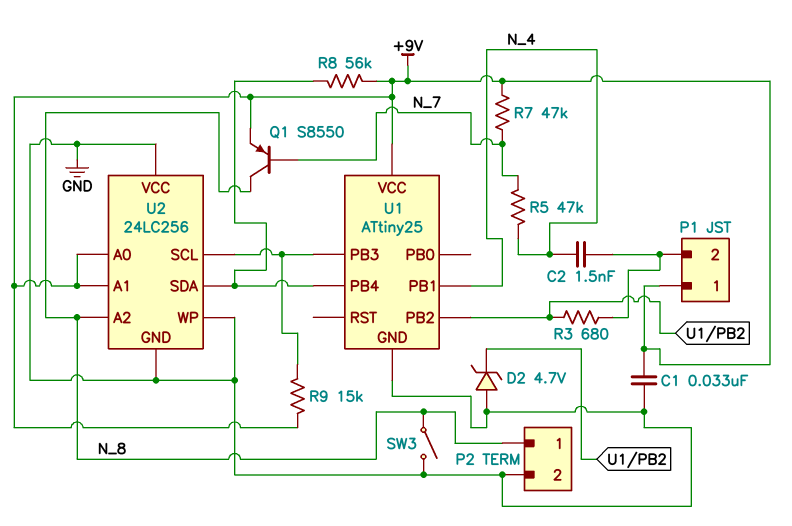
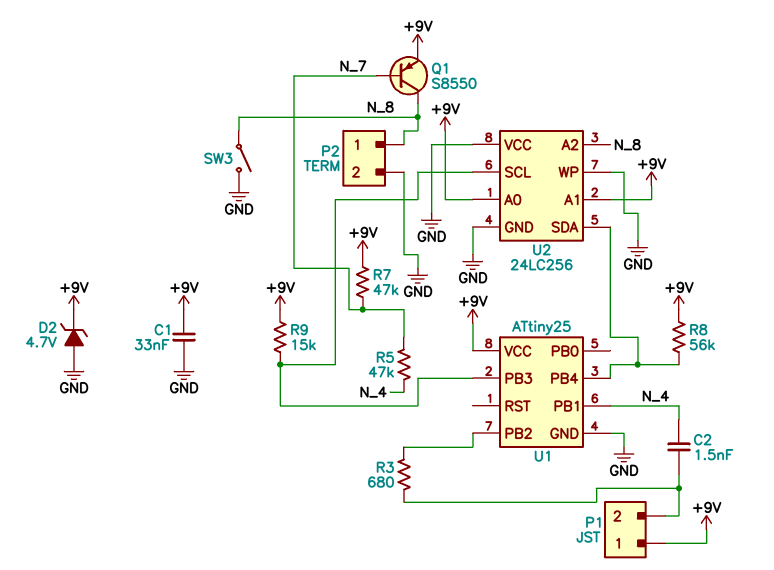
D2: zener 4.7V (A GND, K U1/PB2) -> zener 4.7V (A GND, K +9V)

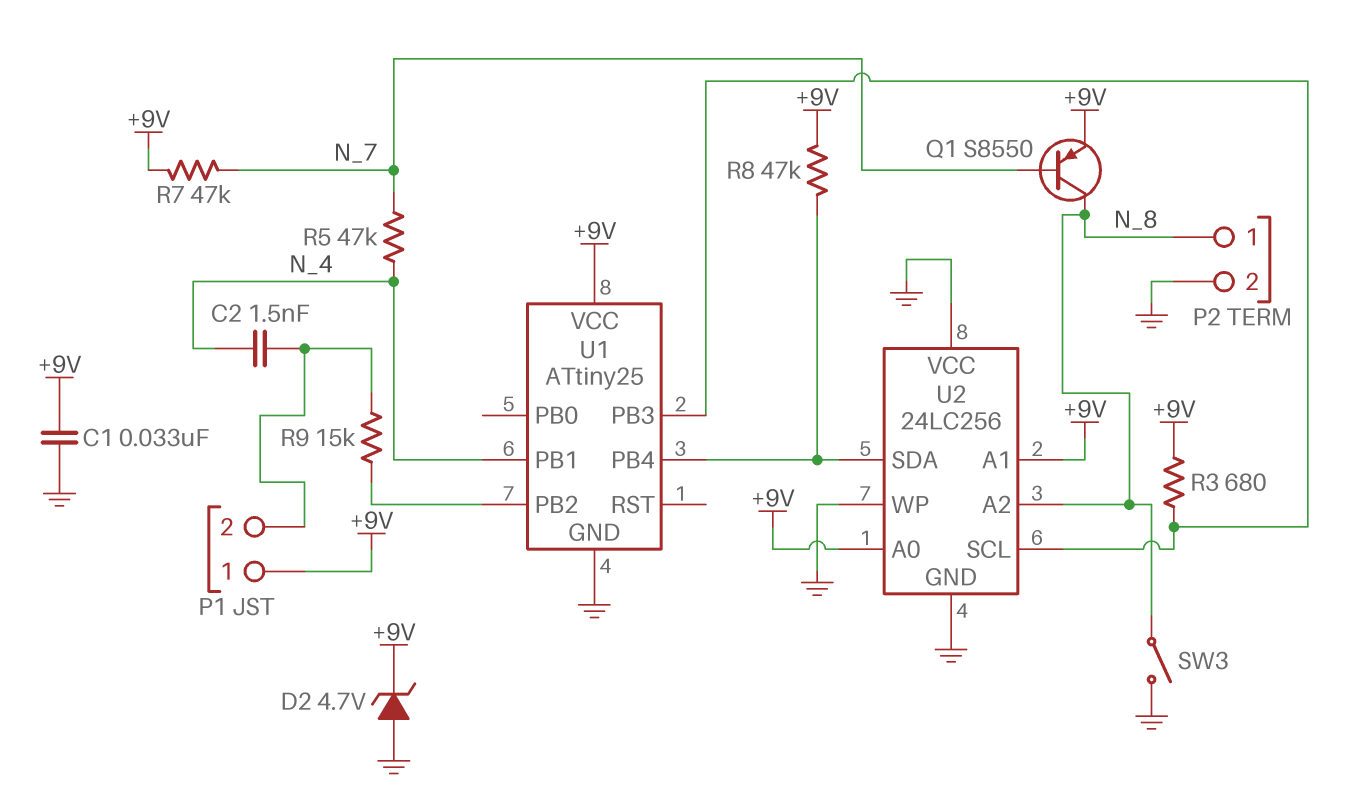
R3: 680 (P1/2, U1/PB2) -> 680 (+9V, U1/PB3)
R8: 56k (+9V, U1/PB4) -> 47k (+9V, U1/PB4)
R9: 15k (+9V, U1/PB3) -> 15k (P1/2, U1/PB2)

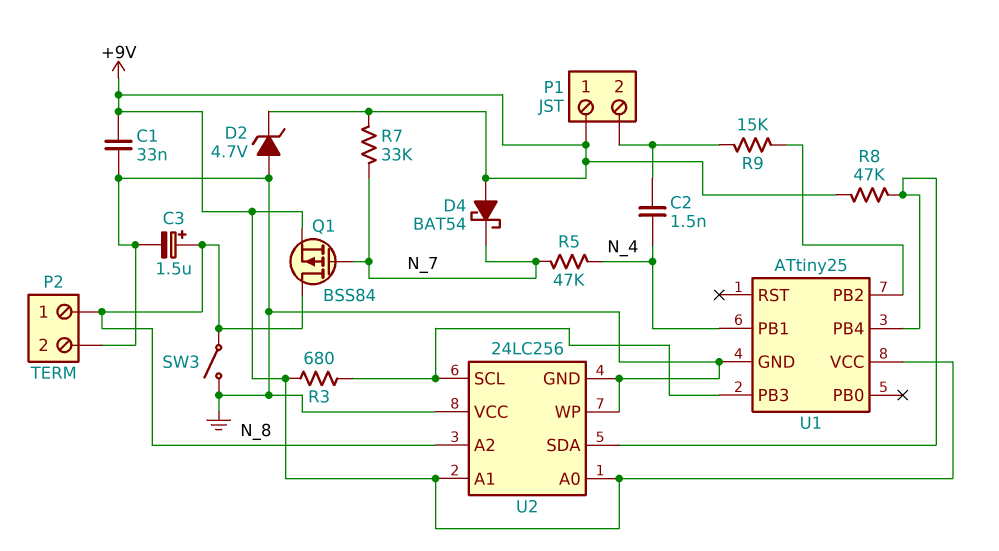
C3: none -> 1.5uF (plus N_8, minus GND)
D4: none -> schottky BAT54 (A +9V, K N_7)
Q1: PNP S8550 (B N_7, C N_8, E +9V) -> PMOS BSS84 (G N_7, D N_8, S +9V)
R7: 47k (+9V, N_7) -> 33k (+9V, N_7)

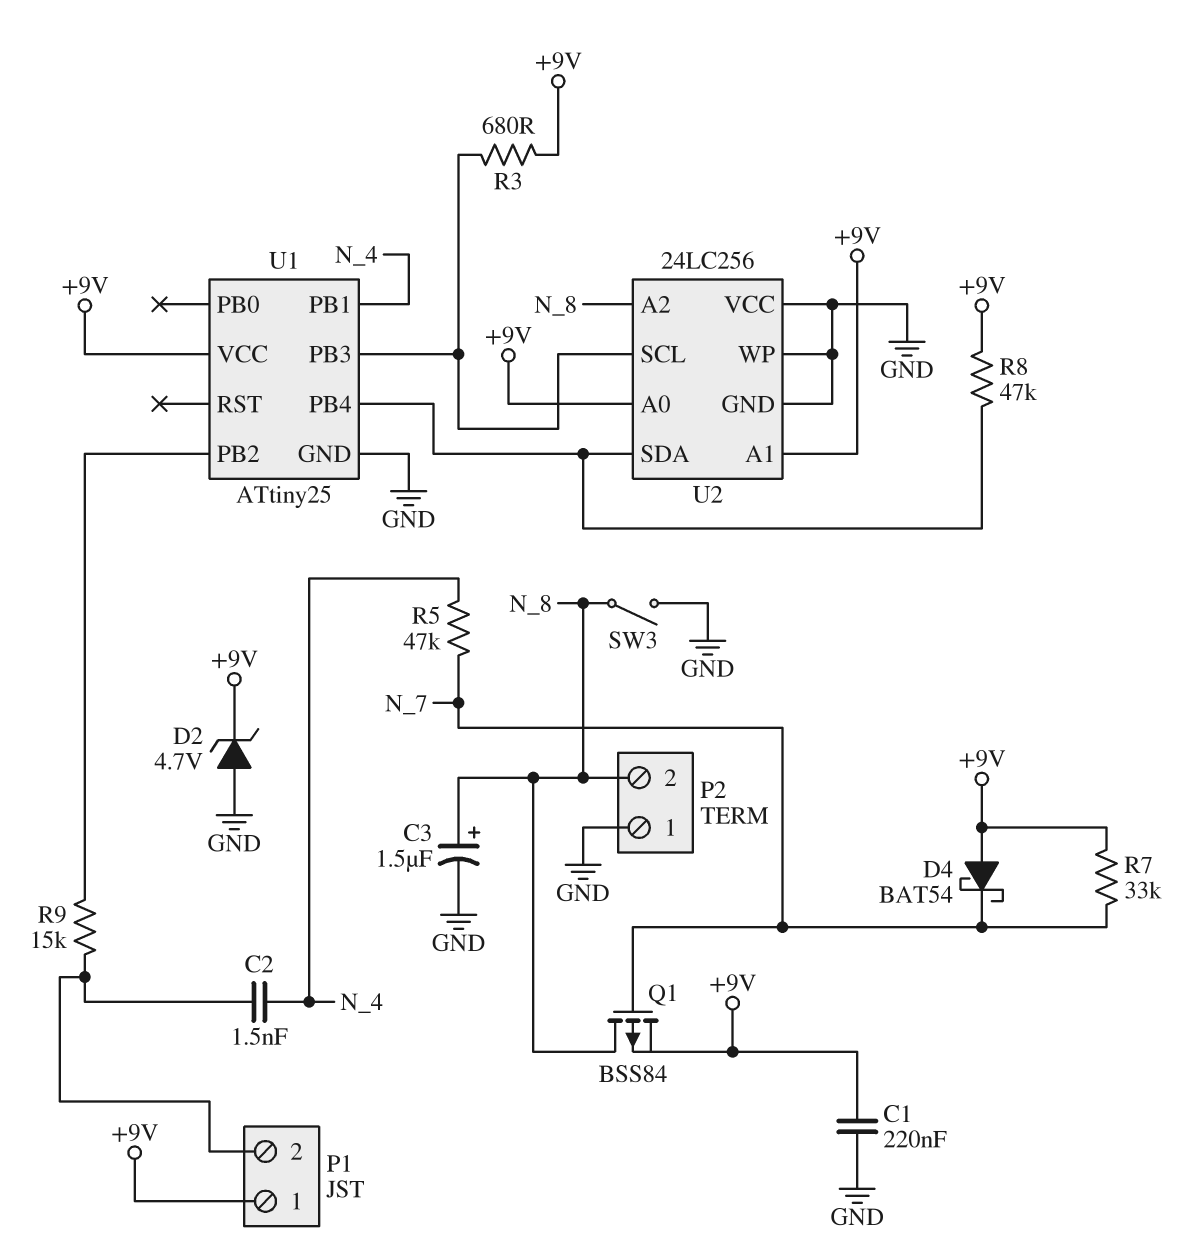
C1: 33nF (+9V, GND) -> 220nF (+9V, GND)
P2 pin 1: N_8 -> GND
P2 pin 2: GND -> N_8

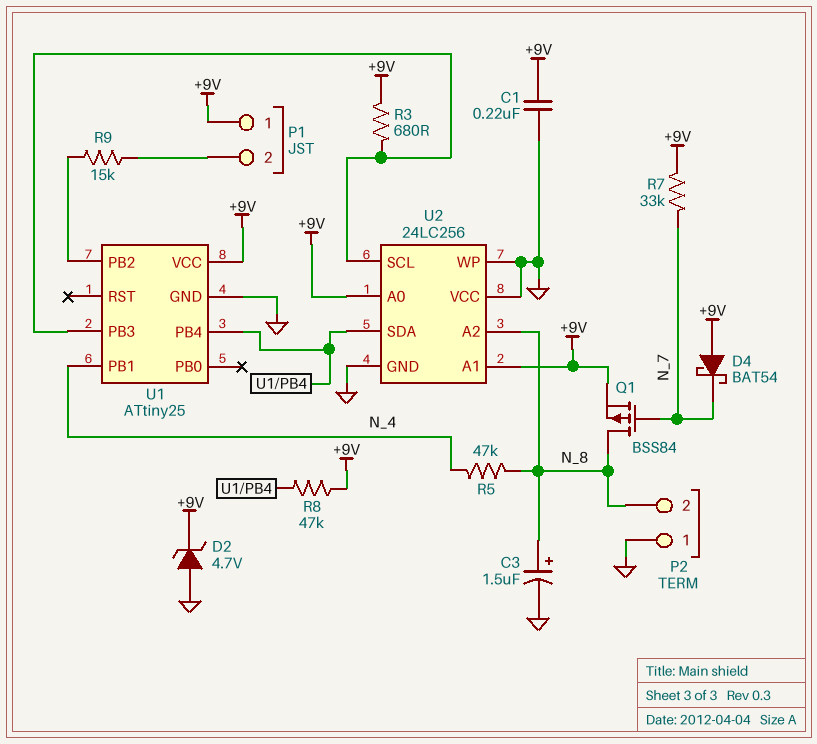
C2: 1.5nF (N_4, P1/2) -> none
R5: 47k (N_4, N_7) -> 47k (N_4, N_8)
SW3: switch (GND, N_8) -> none

